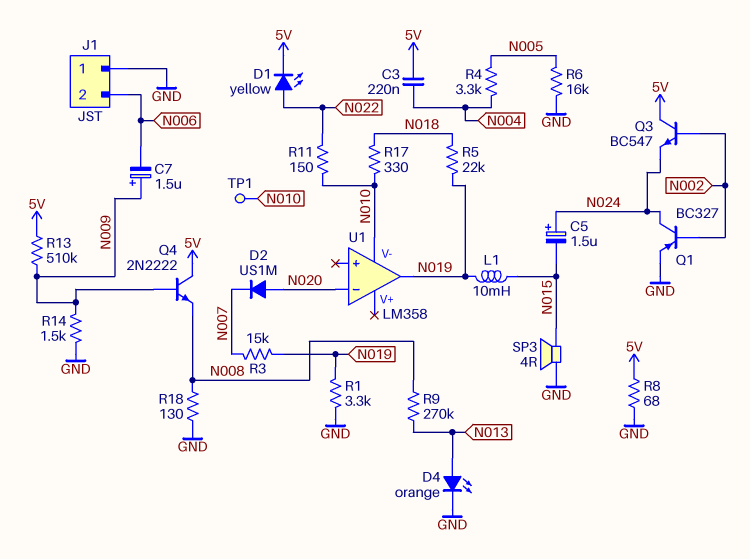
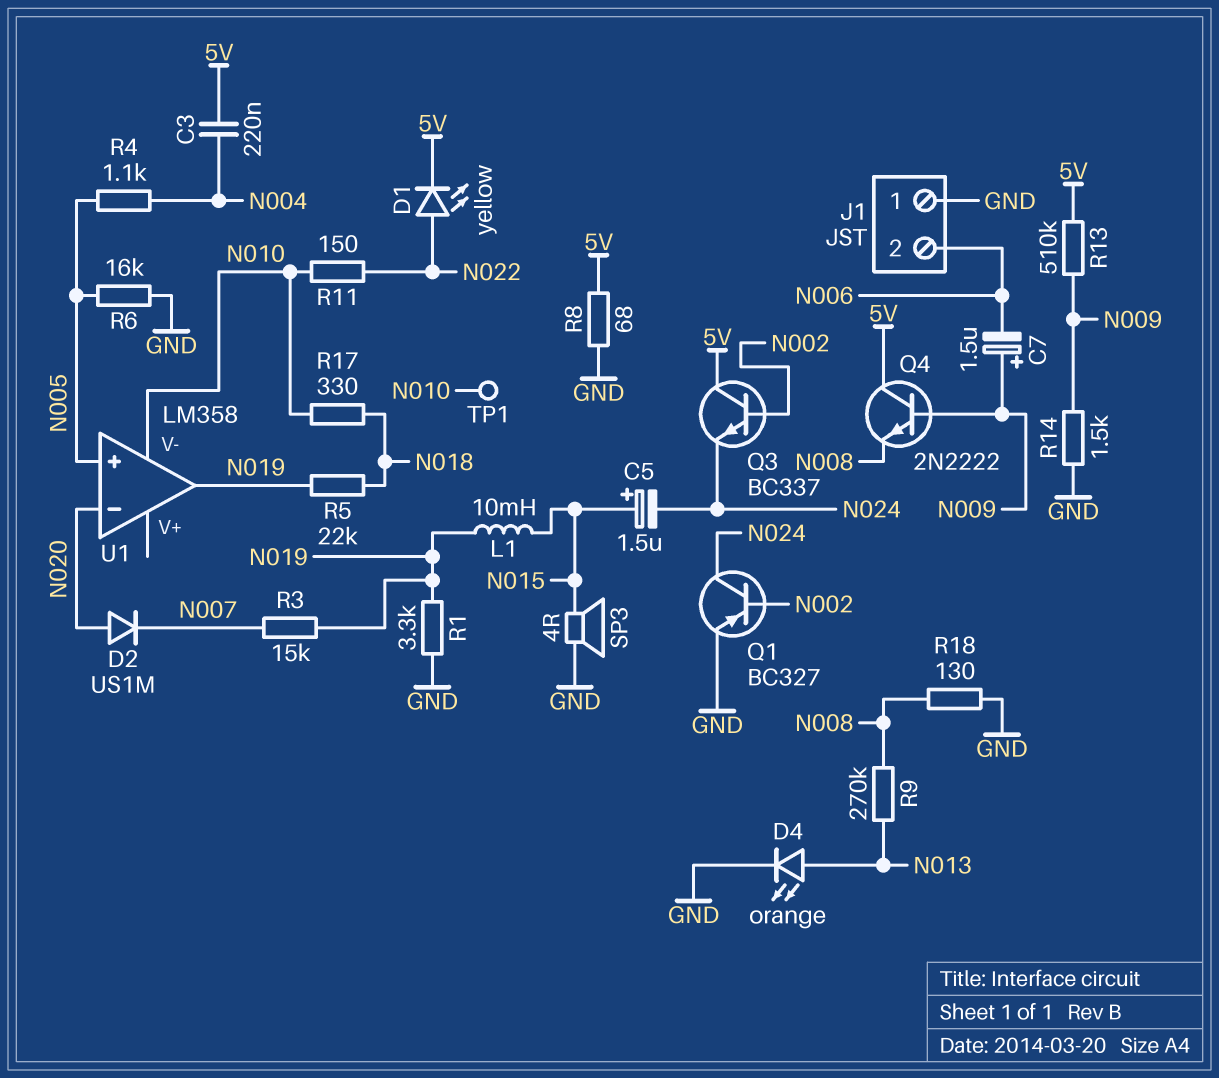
C5: 1.5uF (plus N024, minus N015) -> 1.5uF (plus N015, minus N024)
Q3: NPN BC547 (B N002, C 5V, E N024) -> NPN BC337 (B N002, C 5V, E N024)
R4: 3.3k (N004, N005) -> 1.1k (N004, N005)
U1 pin in+: none -> N005

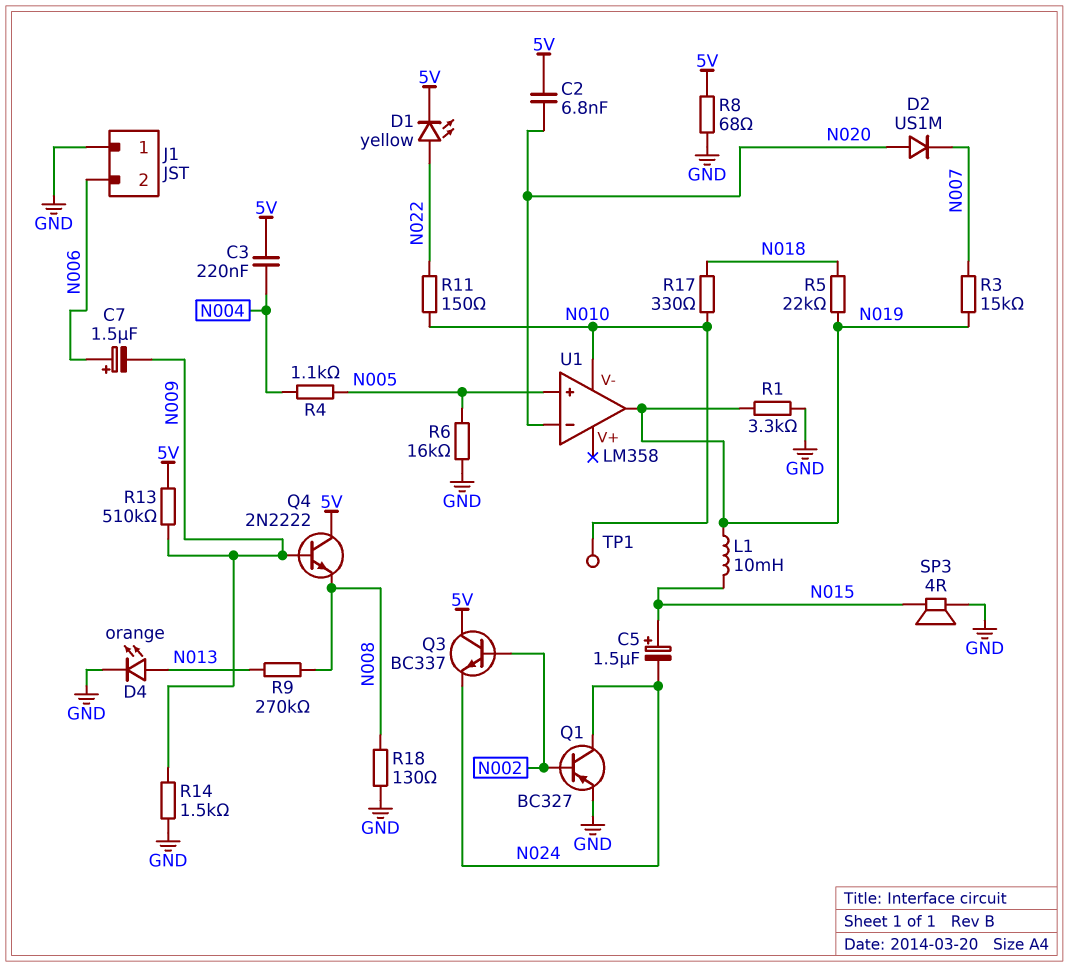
C2: none -> 6.8nF (5V, N020)
C7: 1.5uF (plus N009, minus N006) -> 1.5uF (plus N006, minus N009)

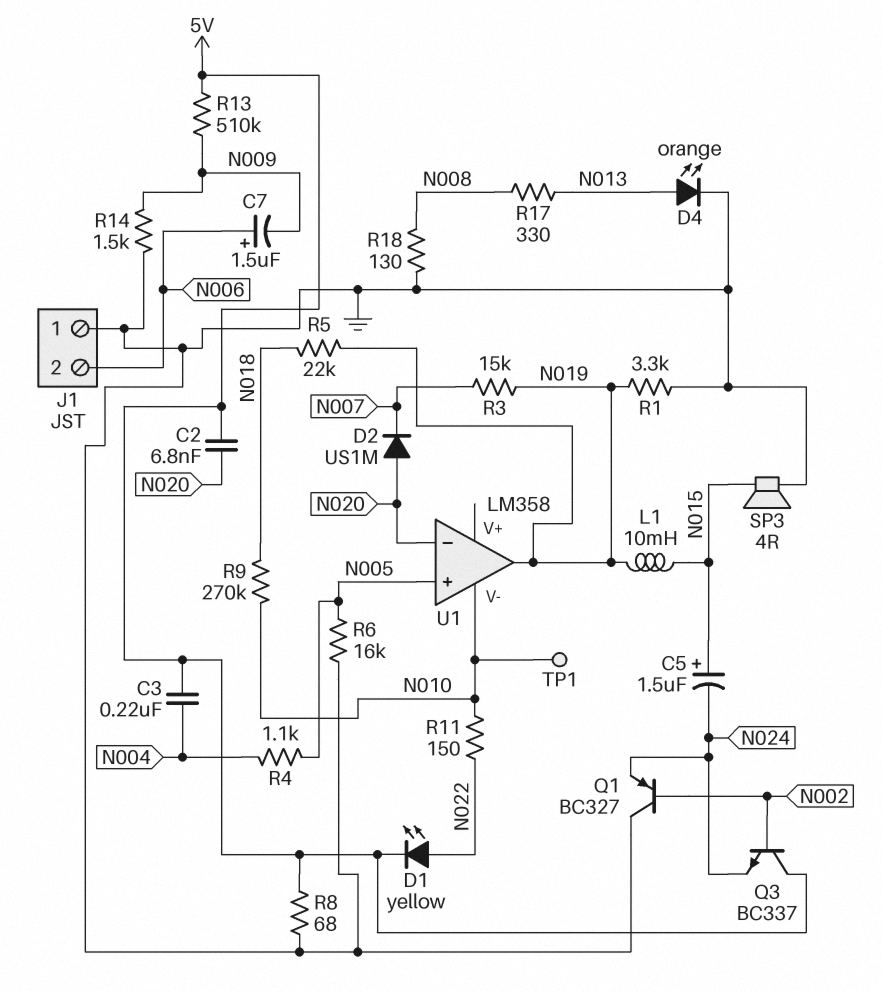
Q1: PNP BC327 (B N002, C N024, E GND) -> PNP BC327 (B N002, C GND, E N024)
Q4: NPN 2N2222 (B N009, C 5V, E N008) -> none
R9: 270k (N008, N013) -> 270k (N010, N018)
R17: 330 (N010, N018) -> 330 (N008, N013)

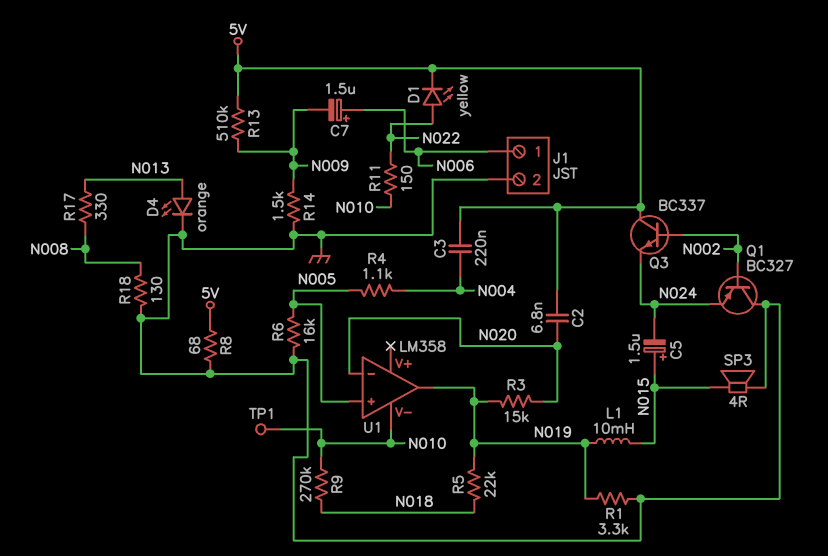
D2: diode US1M (A N020, K N007) -> none
J1 pin 1: GND -> N006
J1 pin 2: N006 -> GND
R3: 15k (N007, N019) -> 15k (N019, N020)

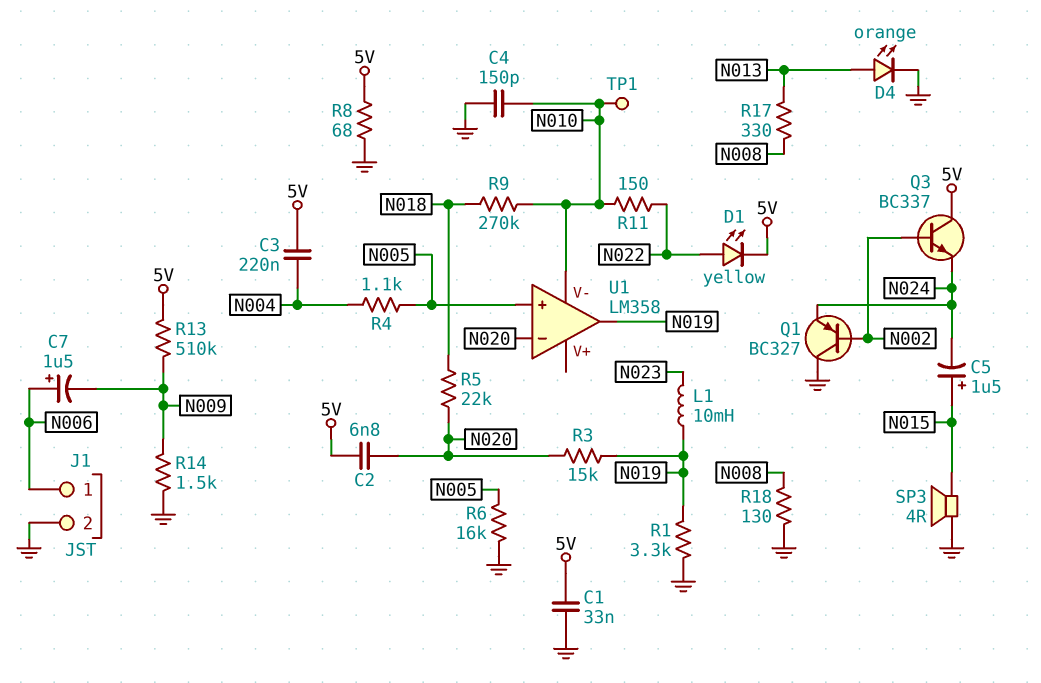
C1: none -> 33nF (5V, GND)
C4: none -> 150pF (GND, N010)
L1: 10mH (N015, N019) -> 10mH (N019, N023)
R5: 22k (N018, N019) -> 22k (N018, N020)

